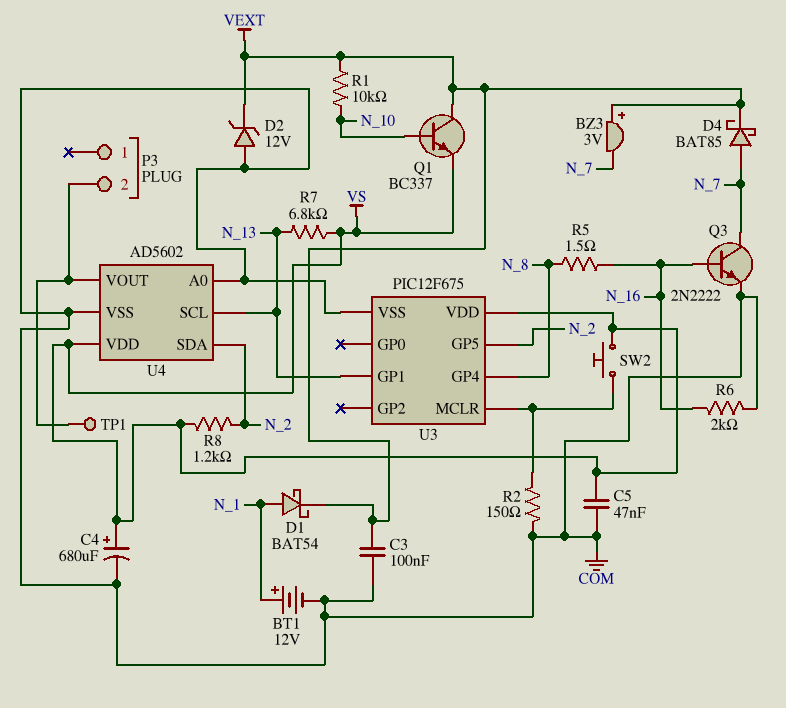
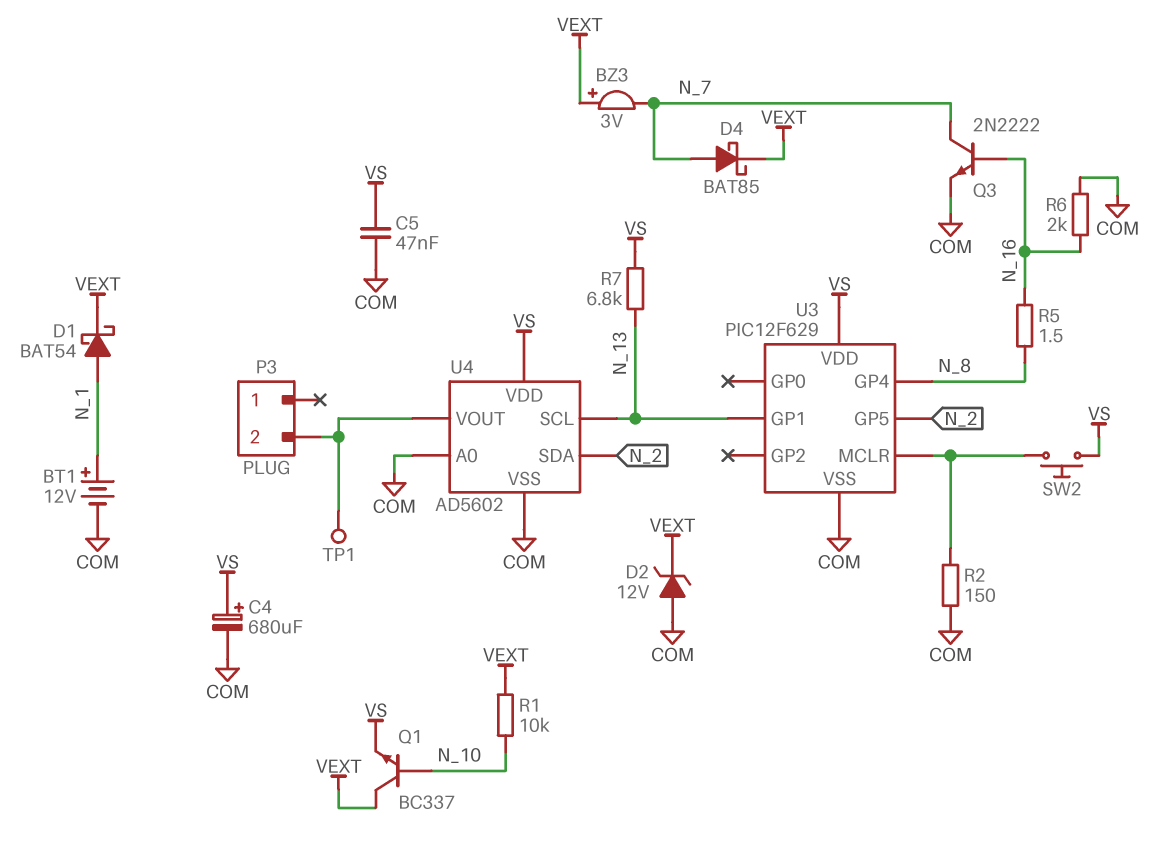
C3: 100nF (COM, VEXT) -> none
R8: 1.2k (N_2, VS) -> none
U3: PIC12F675 -> PIC12F629

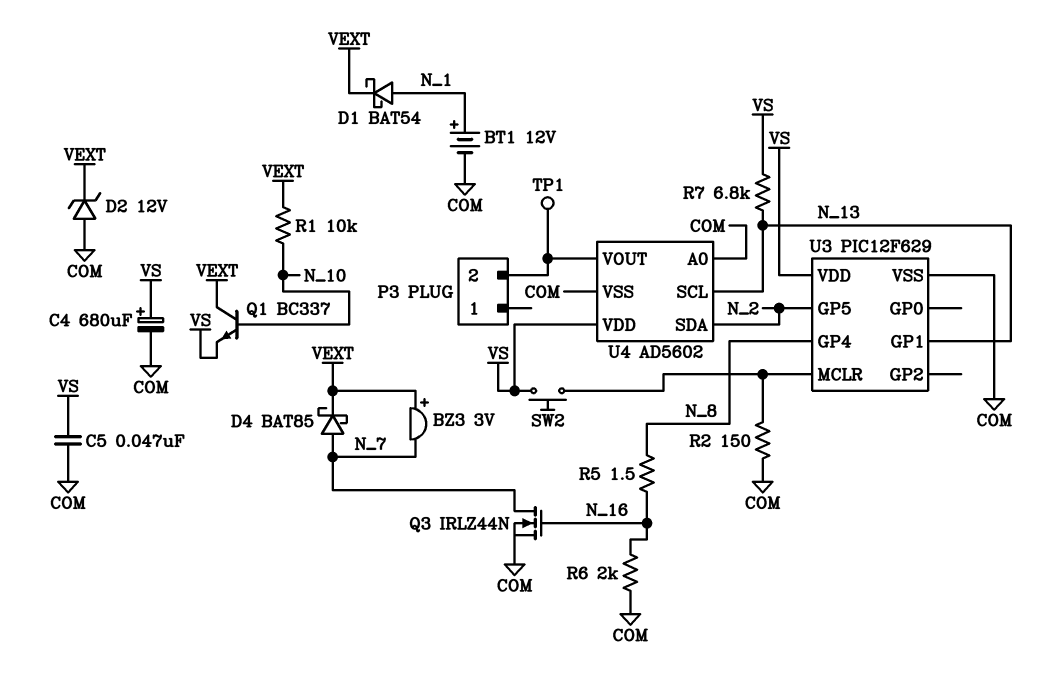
Q3: NPN 2N2222 (B N_16, C N_7, E COM) -> NMOS IRLZ44N (G N_16, D N_7, S COM)

